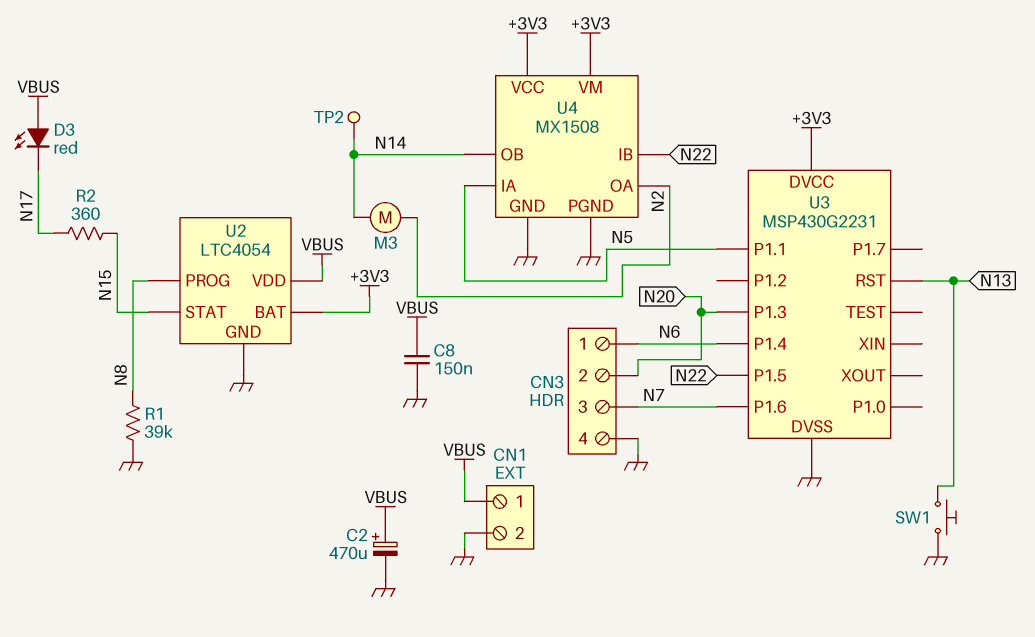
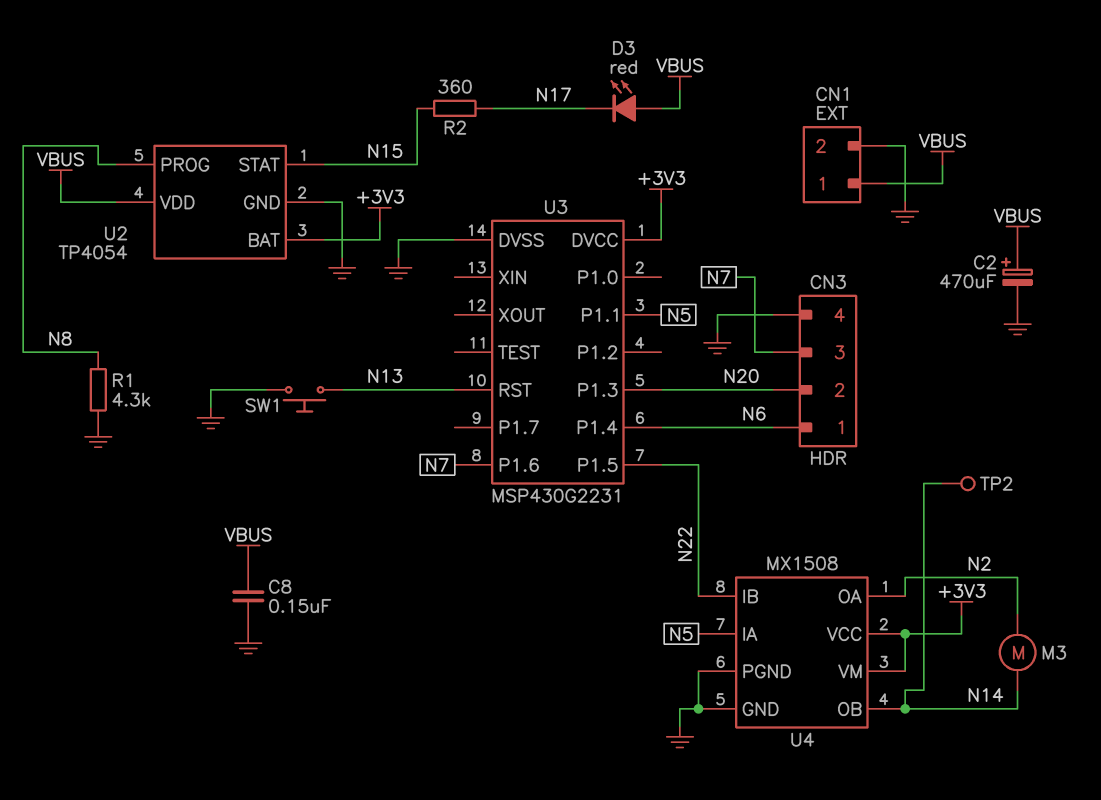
R1: 39k (GND, N8) -> 4.3k (GND, N8)
U2: LTC4054 -> TP4054

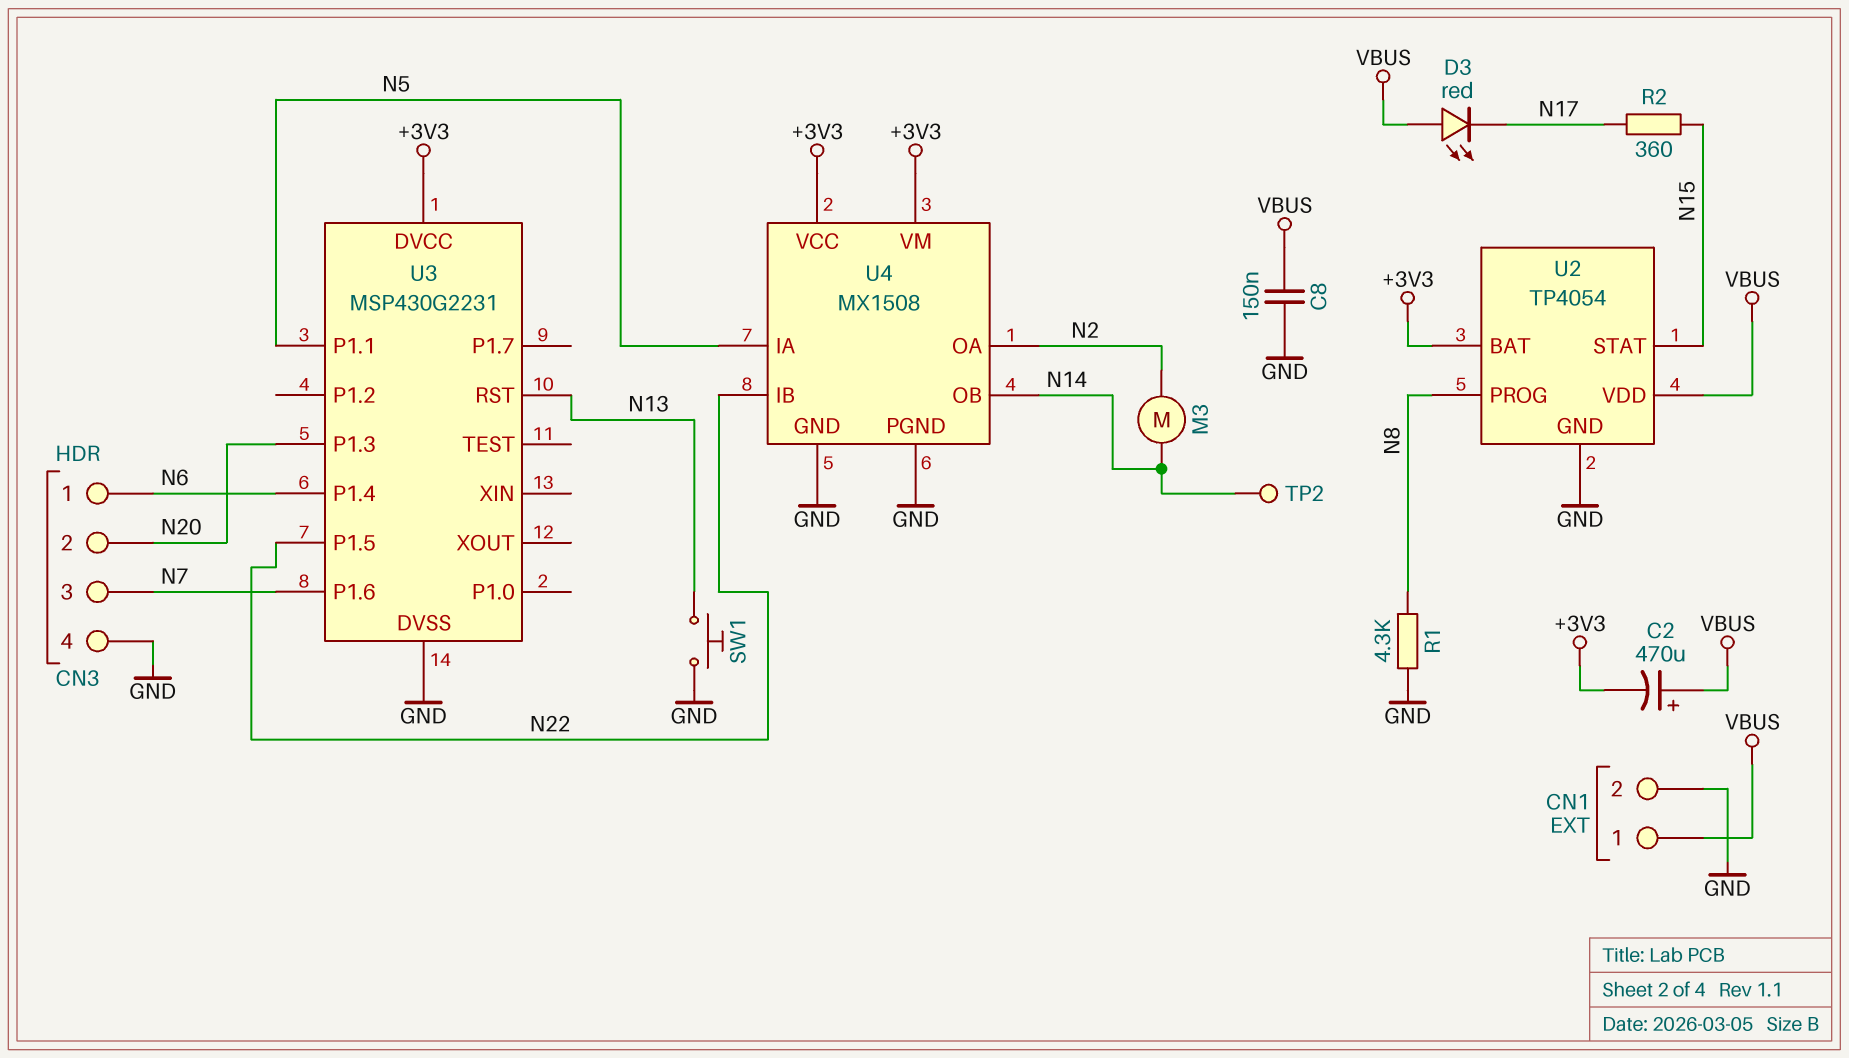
C2: 470uF (plus VBUS, minus GND) -> 470uF (plus VBUS, minus +3V3)

